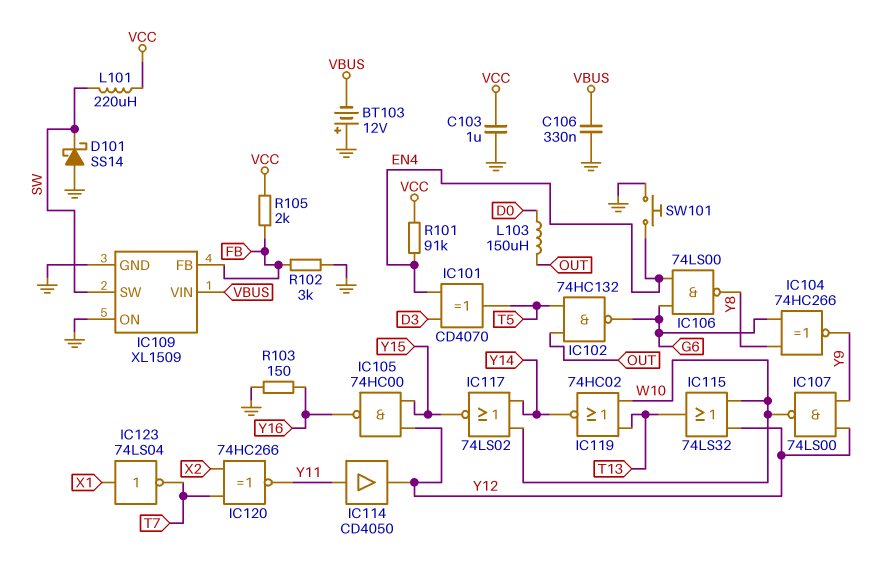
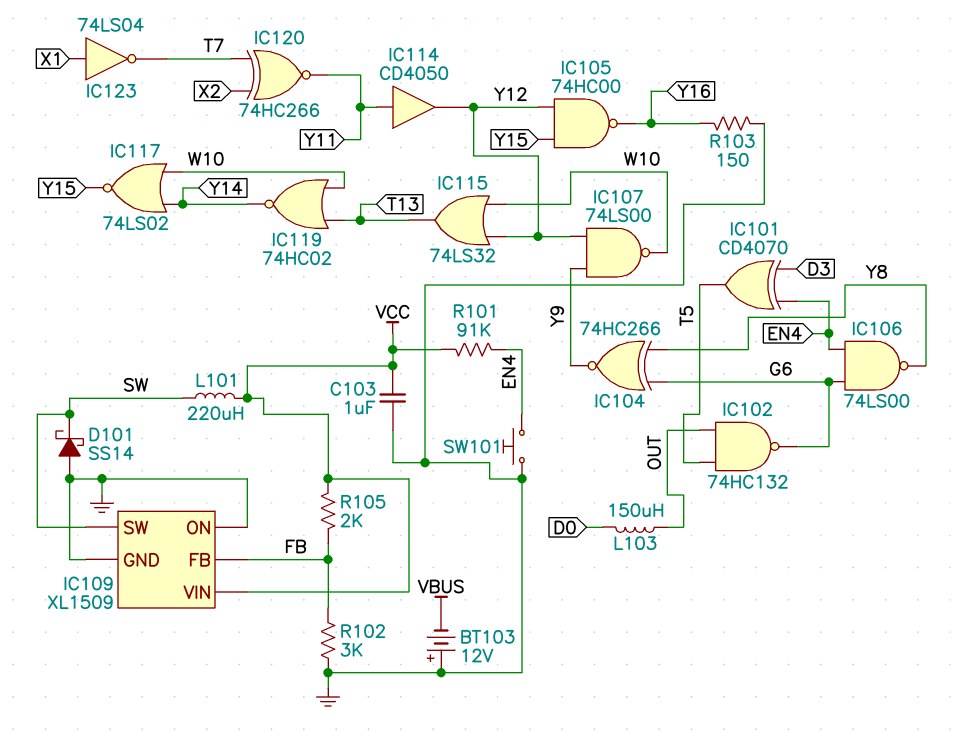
C106: 330nF (GND, VBUS) -> none
IC109 pin VIN: VBUS -> VCC

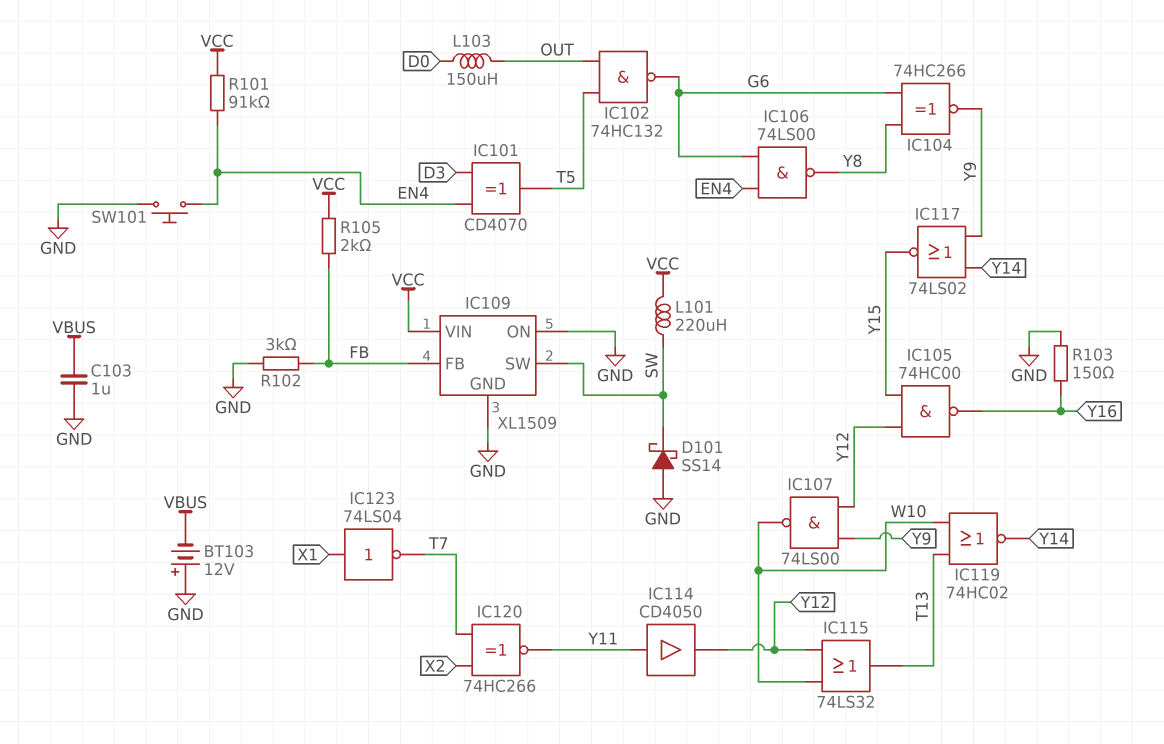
C103: 1uF (GND, VCC) -> 1uF (GND, VBUS)
IC117: NOR 74LS02 (in W10, in Y14, out Y15) -> NOR 74LS02 (in Y9, in Y14, out Y15)

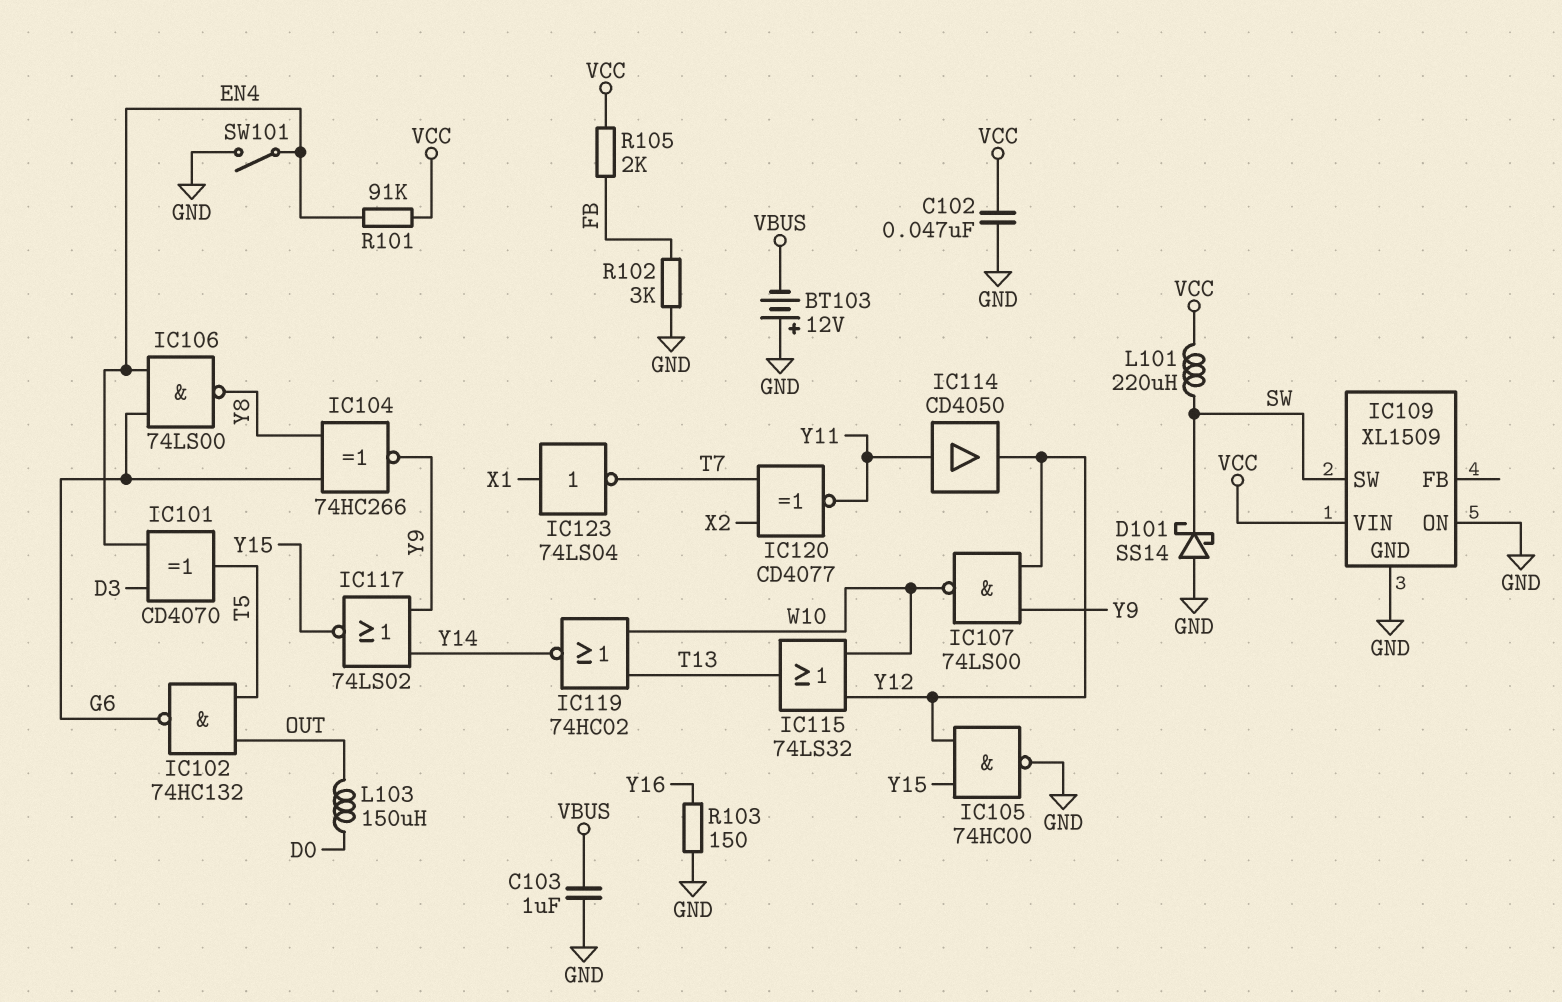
C102: none -> 47nF (GND, VCC)
IC105: NAND 74HC00 (in Y12, in Y15, out Y16) -> NAND 74HC00 (in Y12, in Y15, out GND)
IC109 pin FB: FB -> none
IC120: XNOR 74HC266 (in T7, in X2, out Y11) -> XNOR CD4077 (in T7, in X2, out Y11)
SW101: button (EN4, GND) -> switch (EN4, GND)

